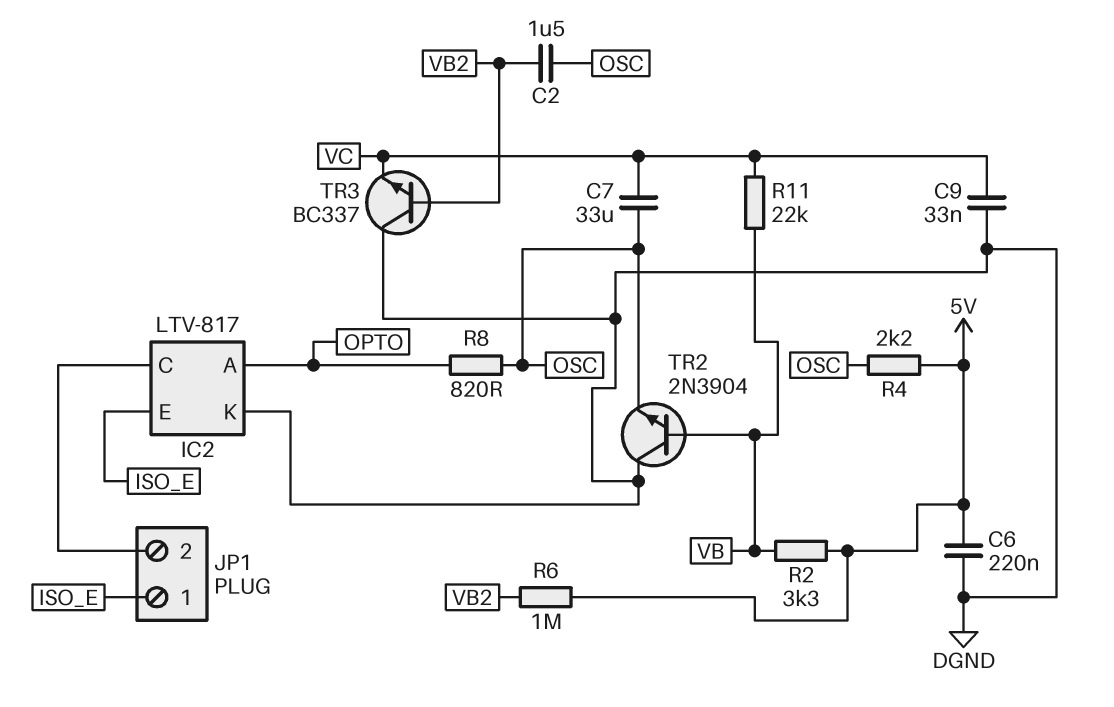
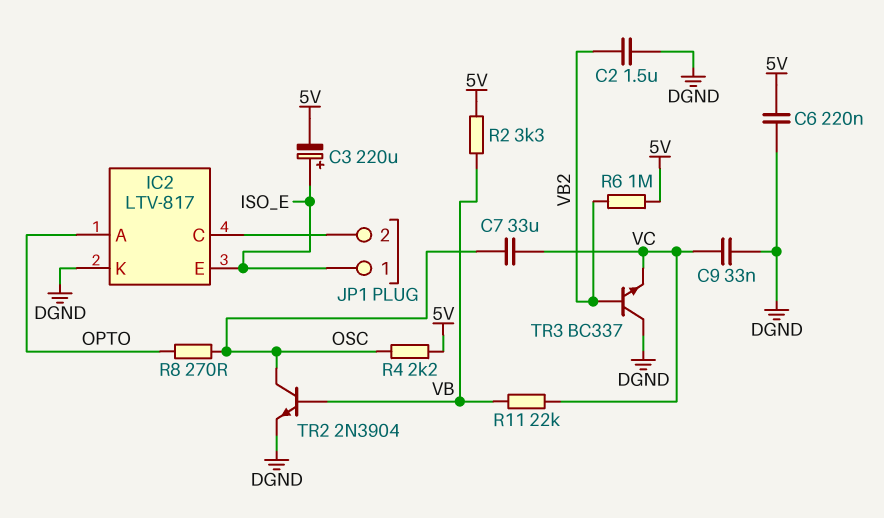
C2: 1.5uF (OSC, VB2) -> 1.5uF (DGND, VB2)
C3: none -> 220uF (plus ISO_E, minus 5V)
R8: 820 (OPTO, OSC) -> 270 (OPTO, OSC)
TR2: NPN 2N3904 (B VB, C DGND, E OSC) -> NPN 2N3904 (B VB, C OSC, E DGND)

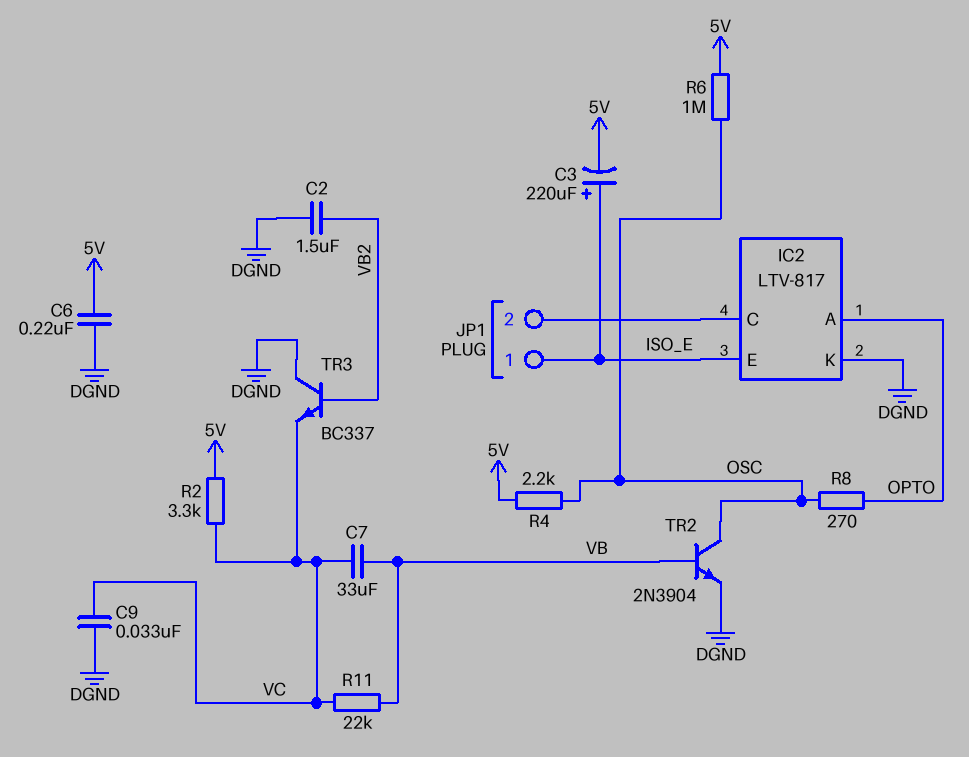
C7: 33uF (OSC, VC) -> 33uF (VB, VC)
R2: 3.3k (5V, VB) -> 3.3k (5V, VC)
R6: 1M (5V, VB2) -> 1M (5V, OSC)

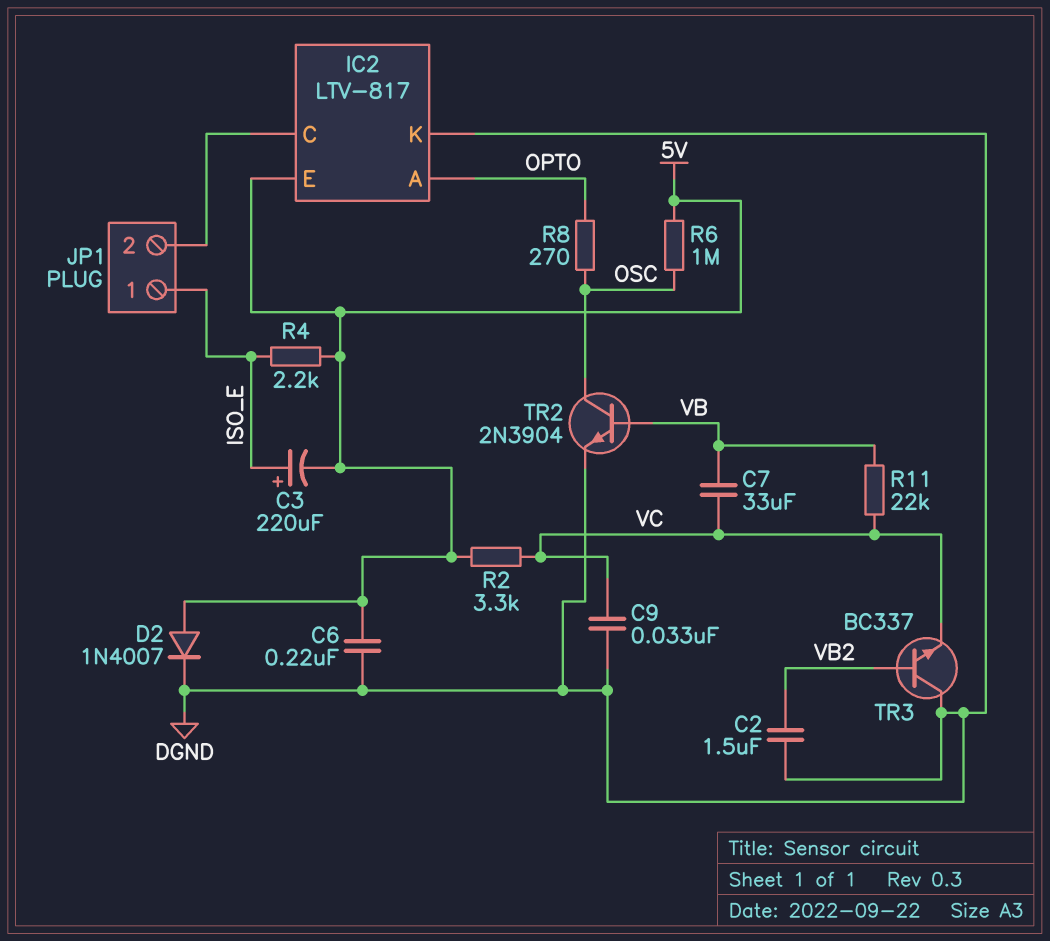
D2: none -> diode 1N4007 (A 5V, K DGND)
IC2 pin E: ISO_E -> 5V
R4: 2.2k (5V, OSC) -> 2.2k (5V, ISO_E)

